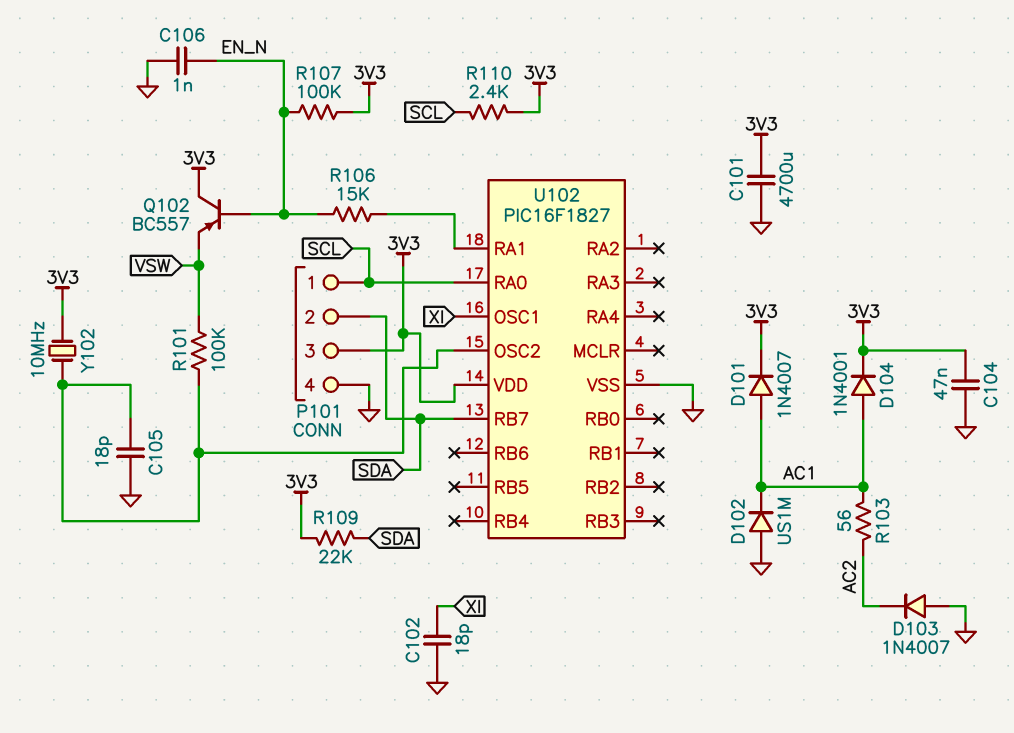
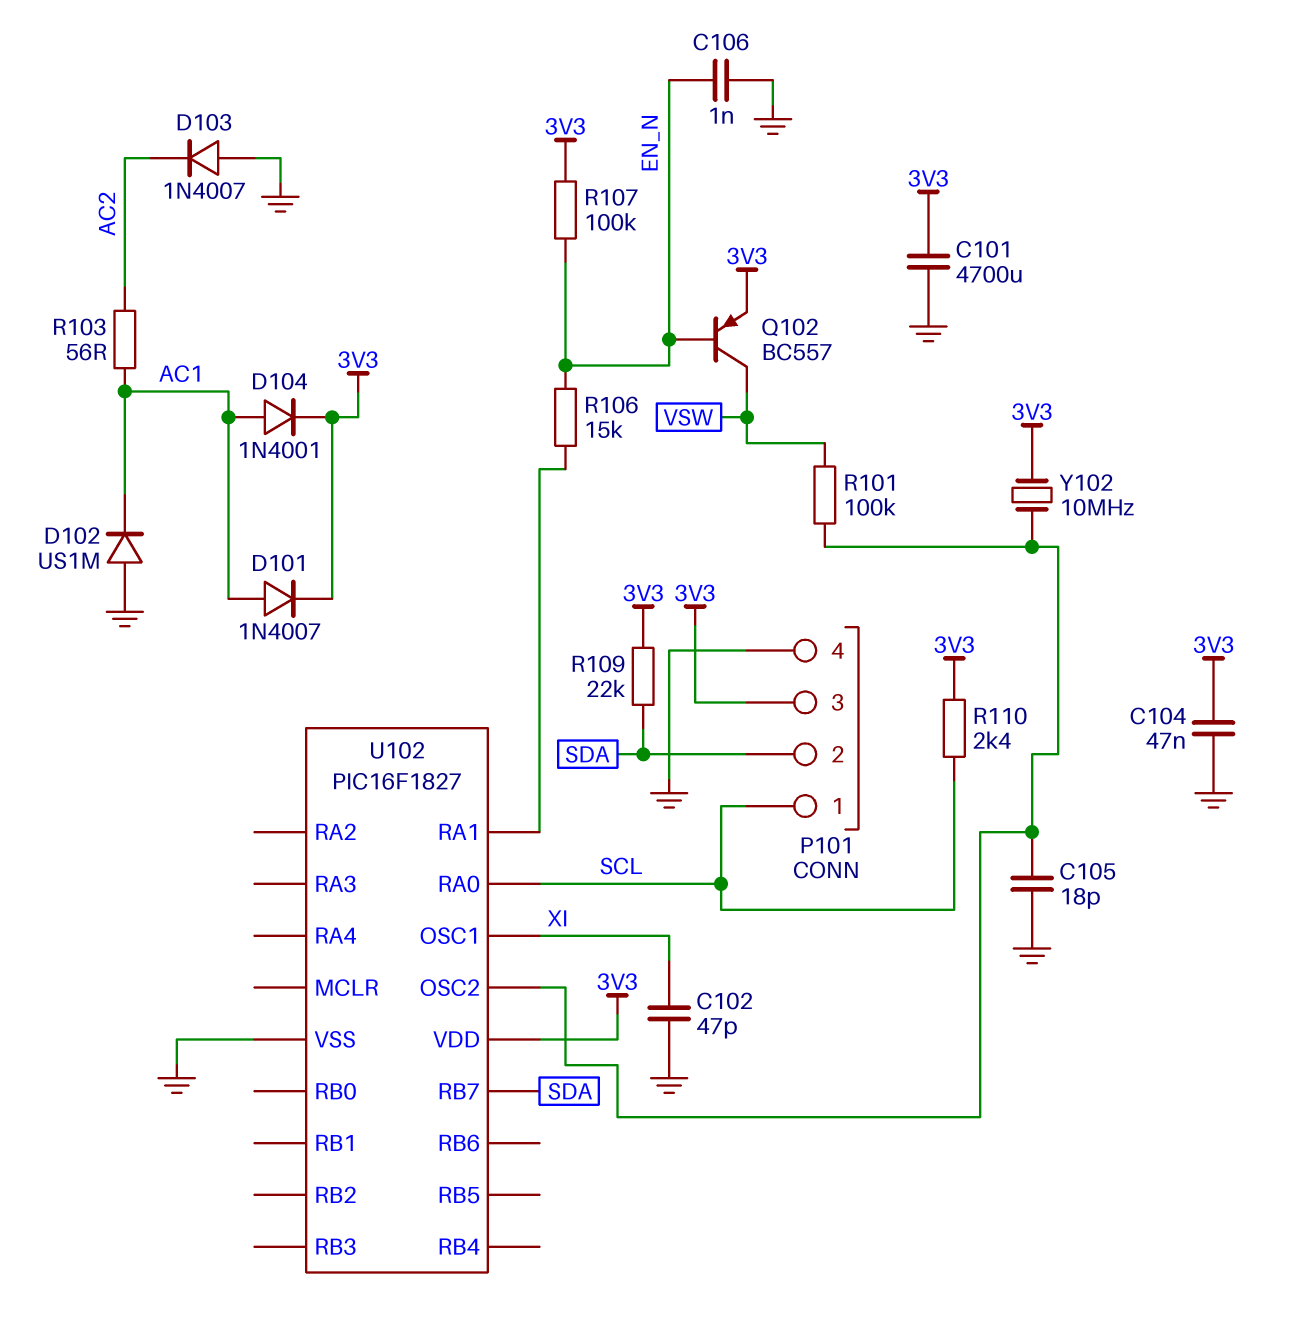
C102: 18pF (GND, XI) -> 47pF (GND, XI)
Q102: PNP BC557 (B EN_N, C 3V3, E VSW) -> PNP BC557 (B EN_N, C VSW, E 3V3)

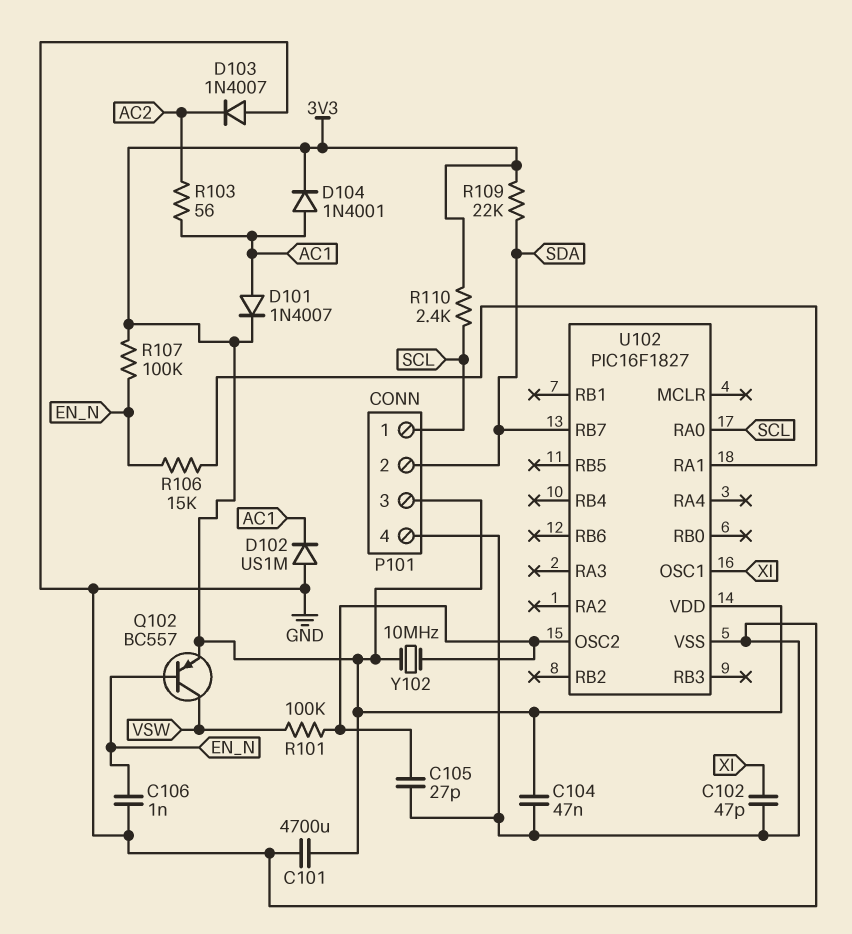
C105: 18pF (GND, U102/OSC2) -> 27pF (GND, U102/OSC2)

